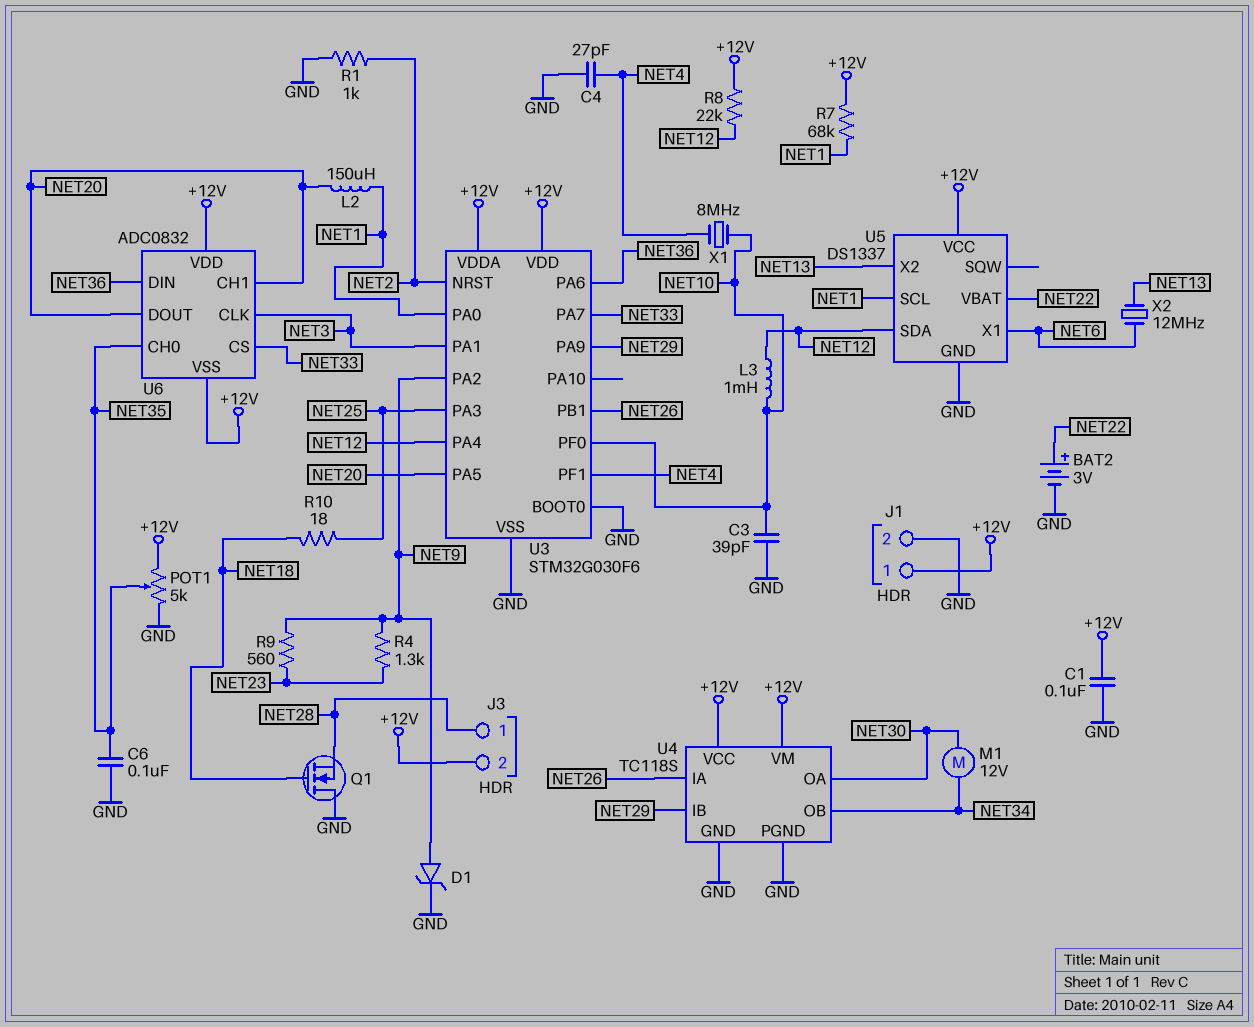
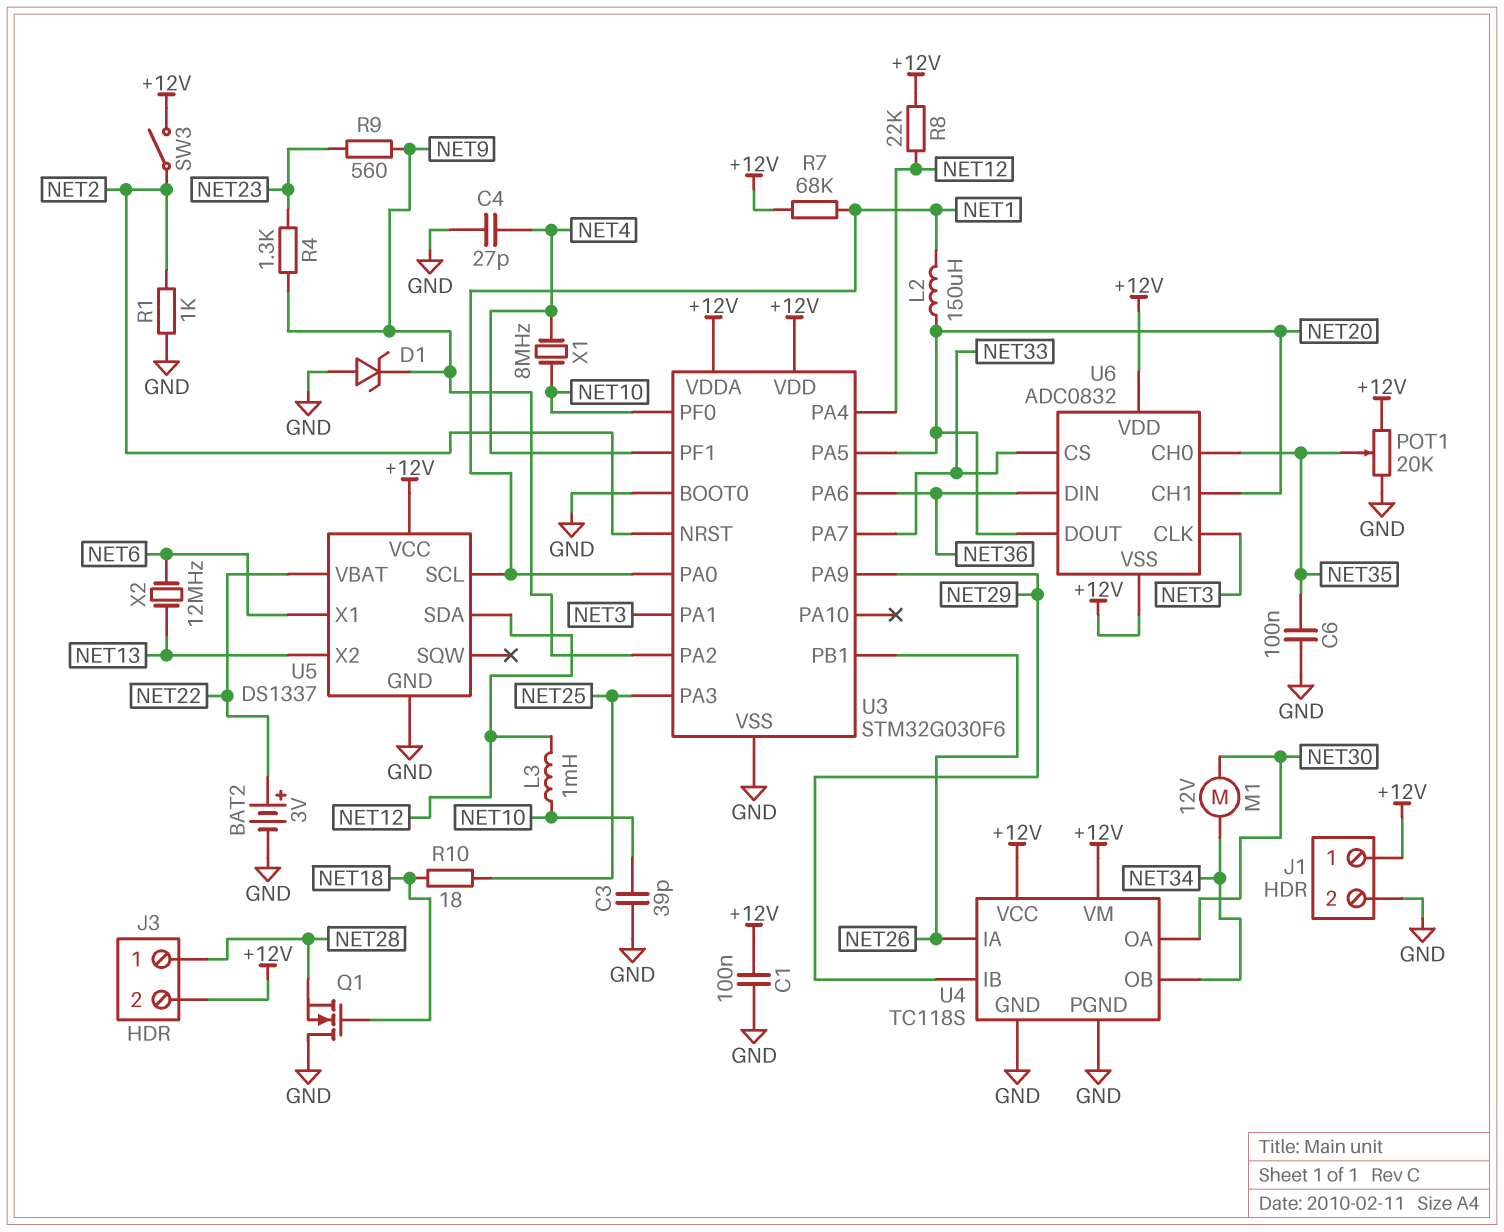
D1: zener (A NET9, K GND) -> zener (A GND, K NET9)
POT1: 5k (+12V, GND, wiper NET35) -> 20k (+12V, GND, wiper NET35)
SW3: none -> switch (+12V, NET2)

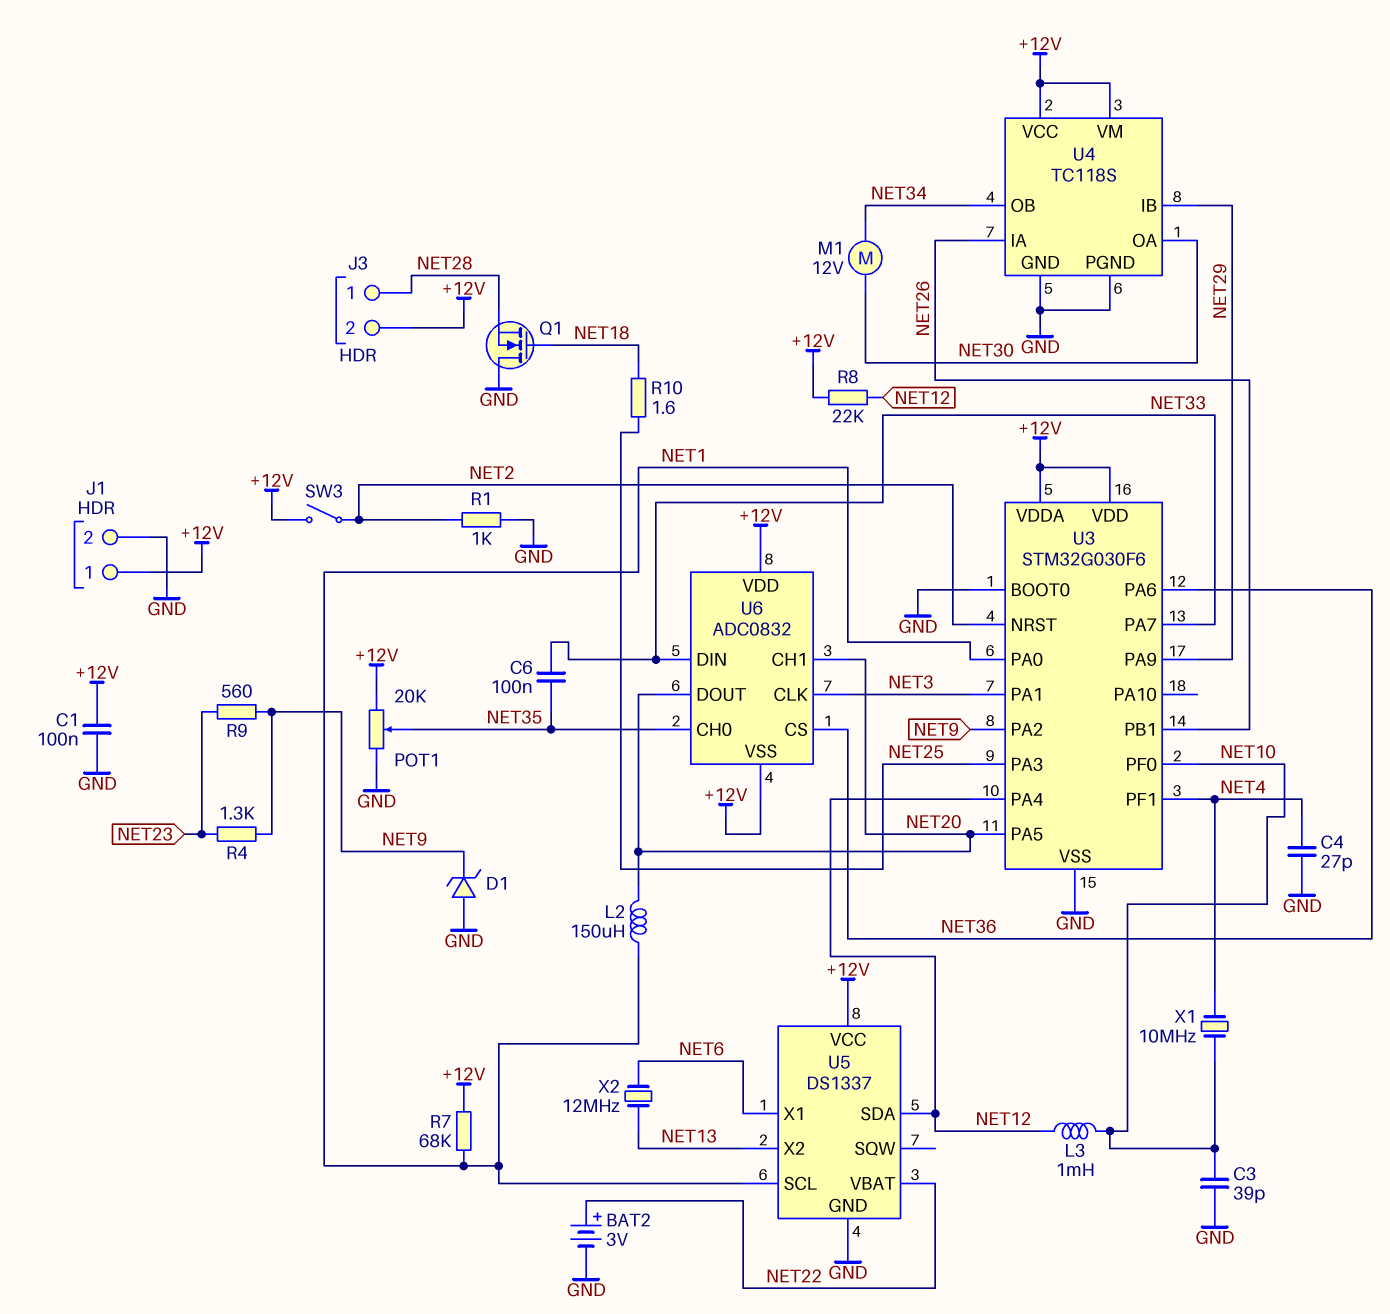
C6: 100nF (GND, NET35) -> 100nF (NET33, NET35)
R10: 18 (NET18, NET25) -> 1.6 (NET18, NET25)
U6 pin CS: NET33 -> NET36
U6 pin DIN: NET36 -> NET33
X1: 8MHz (NET4, NET10) -> 10MHz (NET4, NET10)

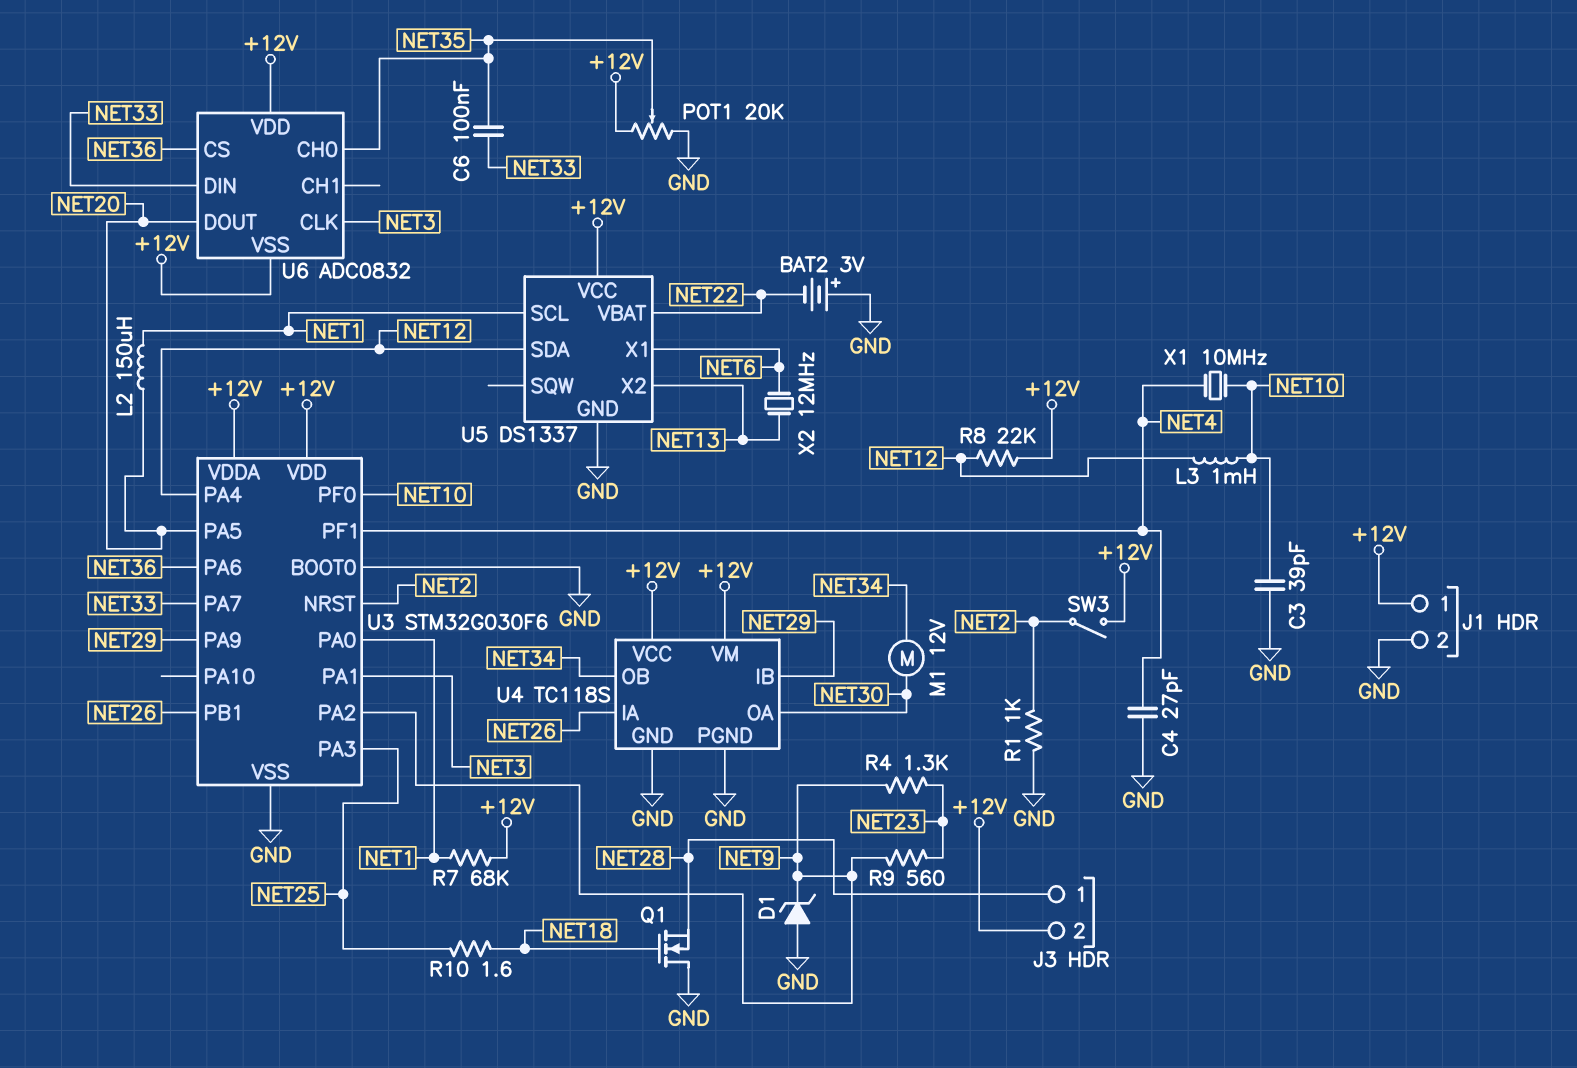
BAT2: 3V (plus NET22, minus GND) -> 3V (plus GND, minus NET22)
C1: 100nF (+12V, GND) -> none
U6 pin CH1: NET20 -> none

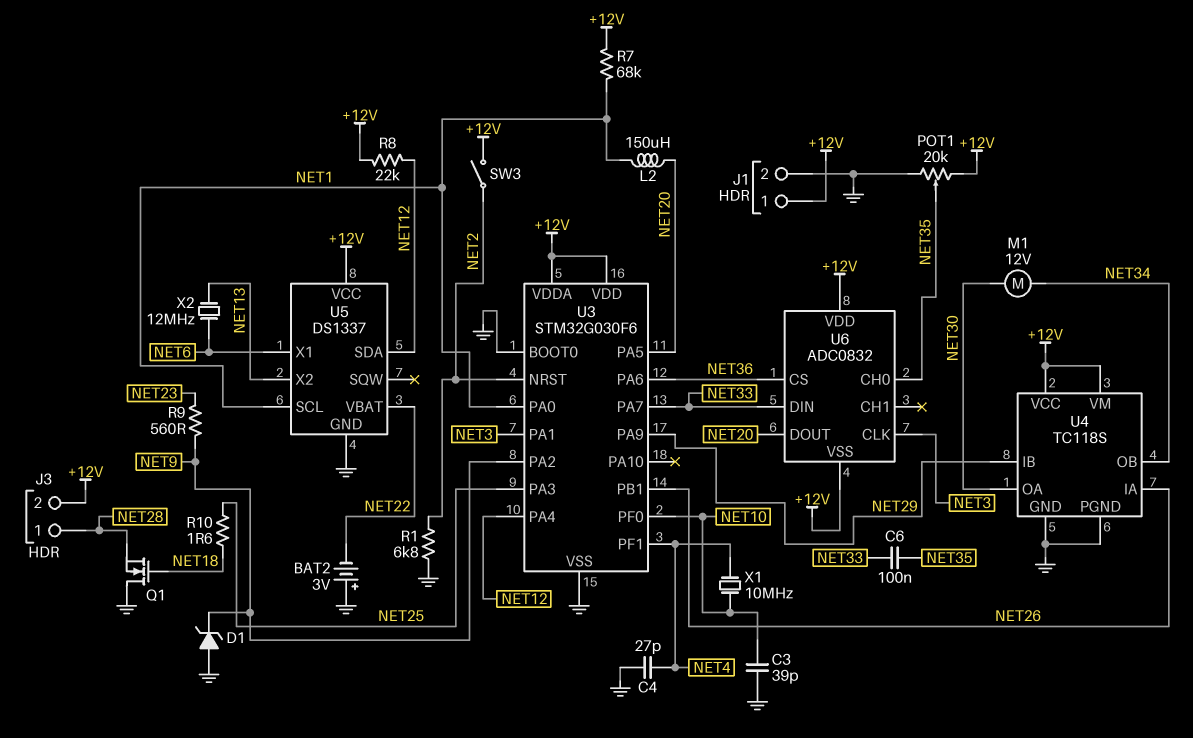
L3: 1mH (NET10, NET12) -> none
R1: 1k (GND, NET2) -> 6.8k (GND, NET2)
R4: 1.3k (NET9, NET23) -> none

